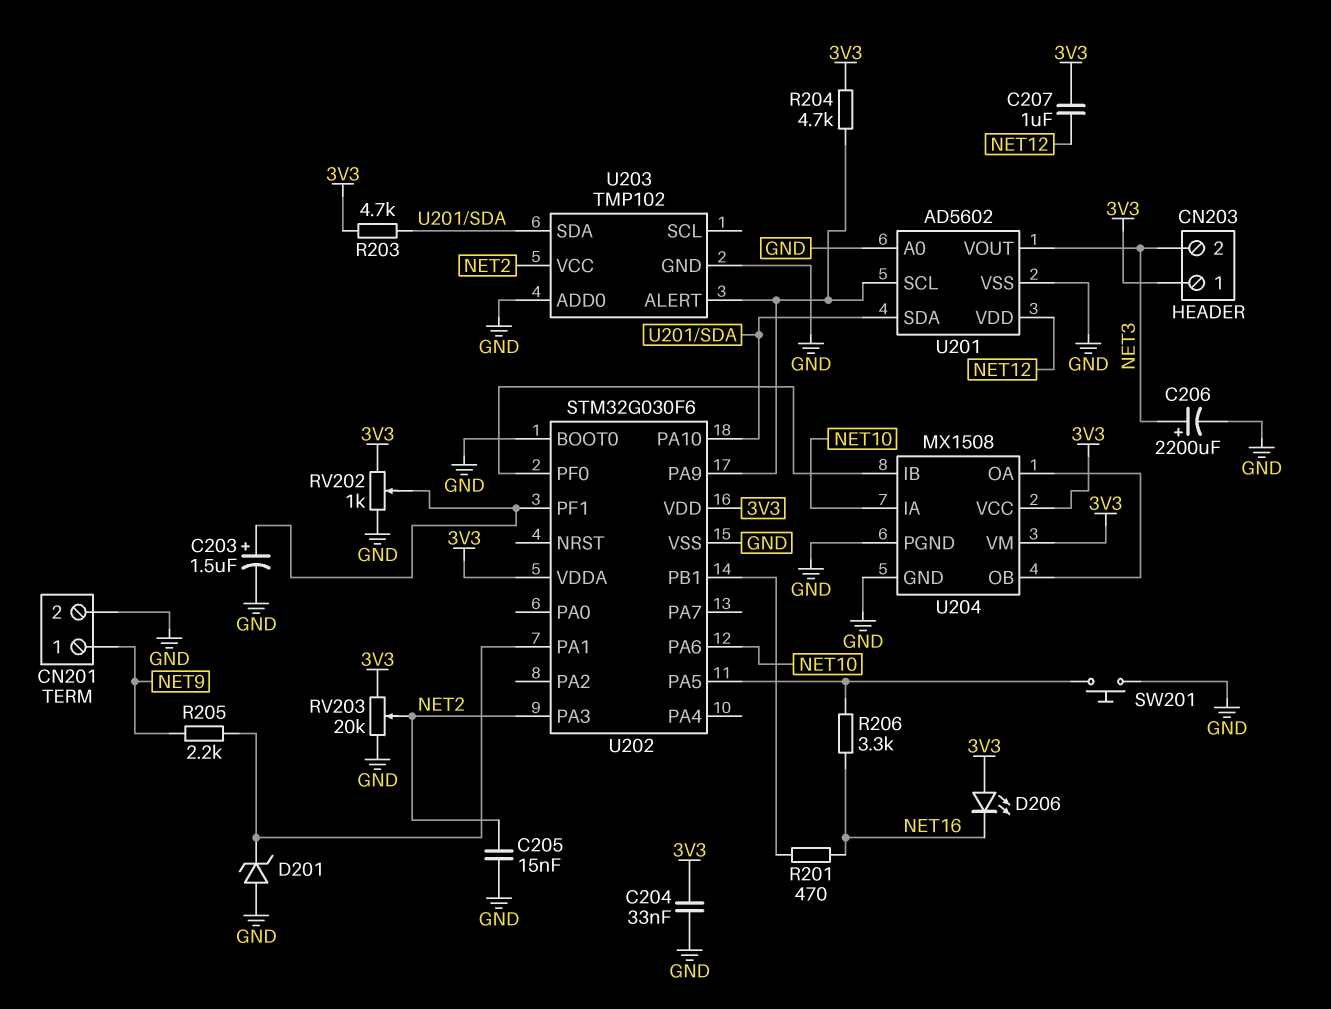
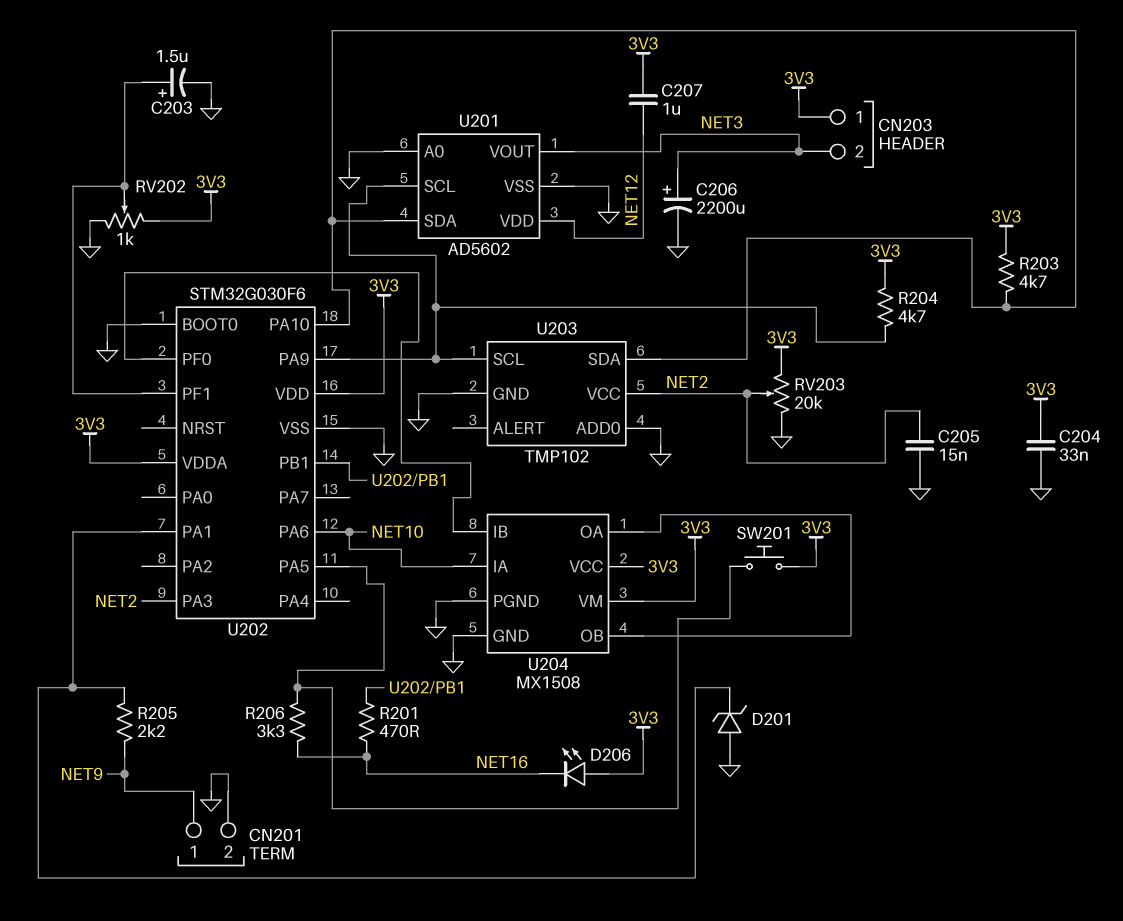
SW201: button (GND, U202/PA5) -> button (3V3, U202/PA5)
U203 pin ALERT: U201/SCL -> none
U203 pin SCL: none -> U201/SCL

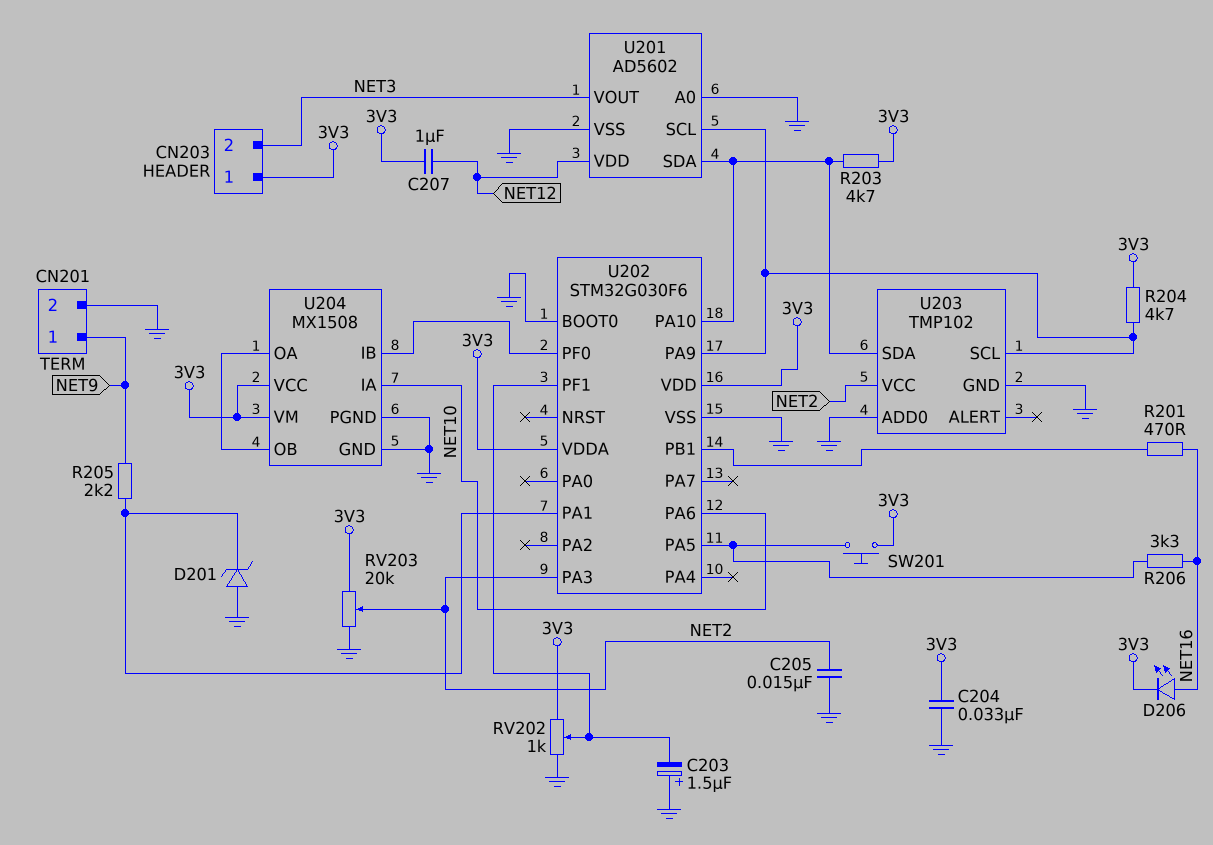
C203: 1.5uF (plus U202/PF1, minus GND) -> 1.5uF (plus GND, minus U202/PF1)
C206: 2200uF (plus NET3, minus GND) -> none
D206: LED (A 3V3, K NET16) -> LED (A NET16, K 3V3)

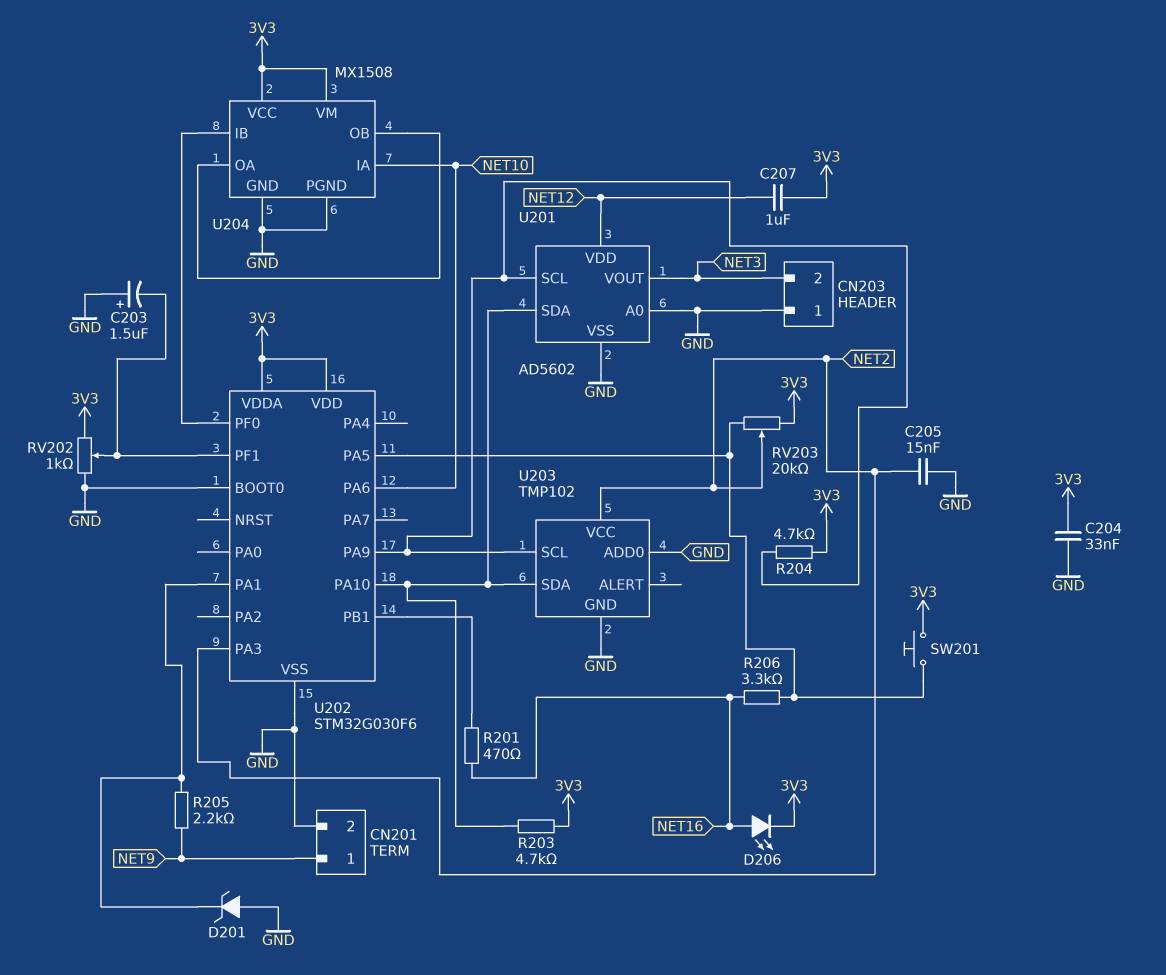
CN203 pin 1: 3V3 -> GND
RV203: 20k (3V3, GND, wiper NET2) -> 20k (3V3, U202/PA5, wiper NET2)

